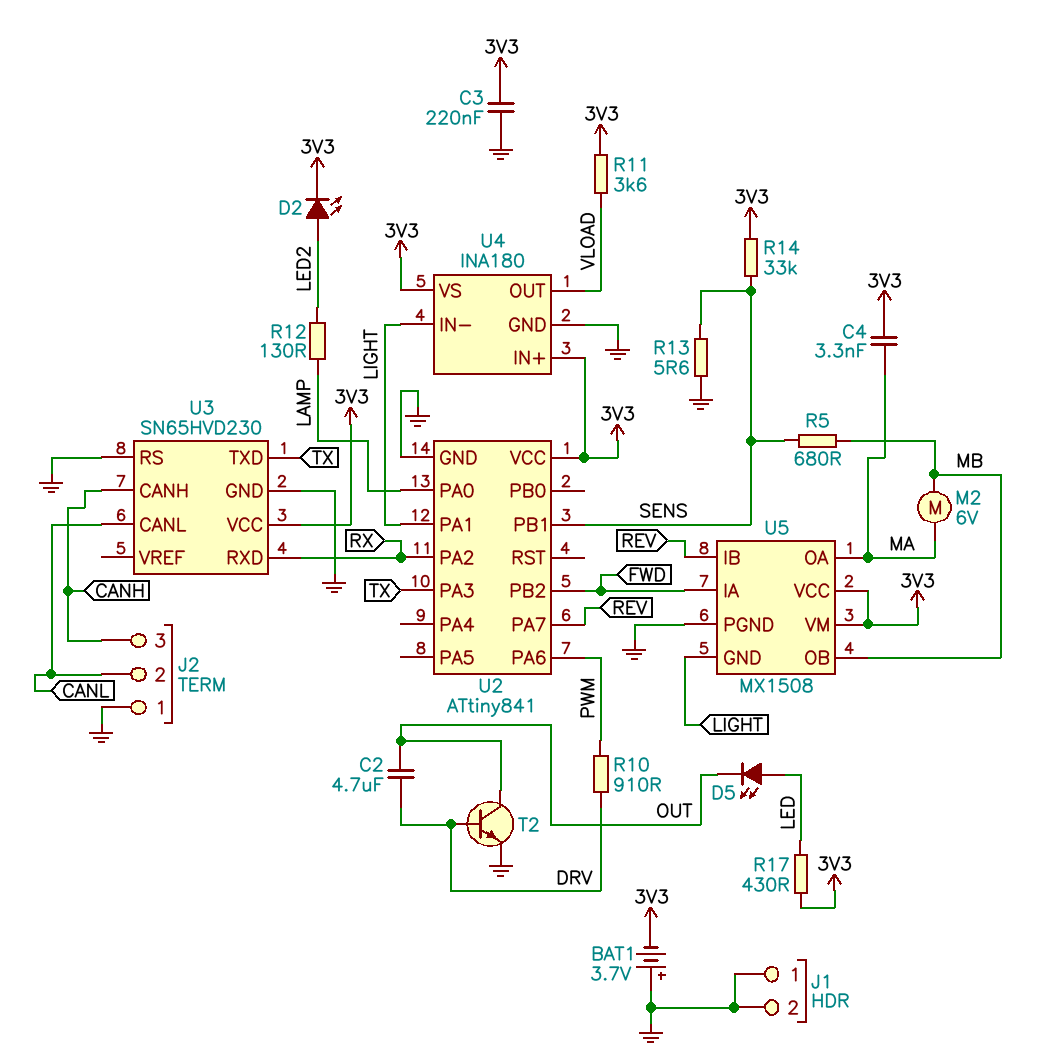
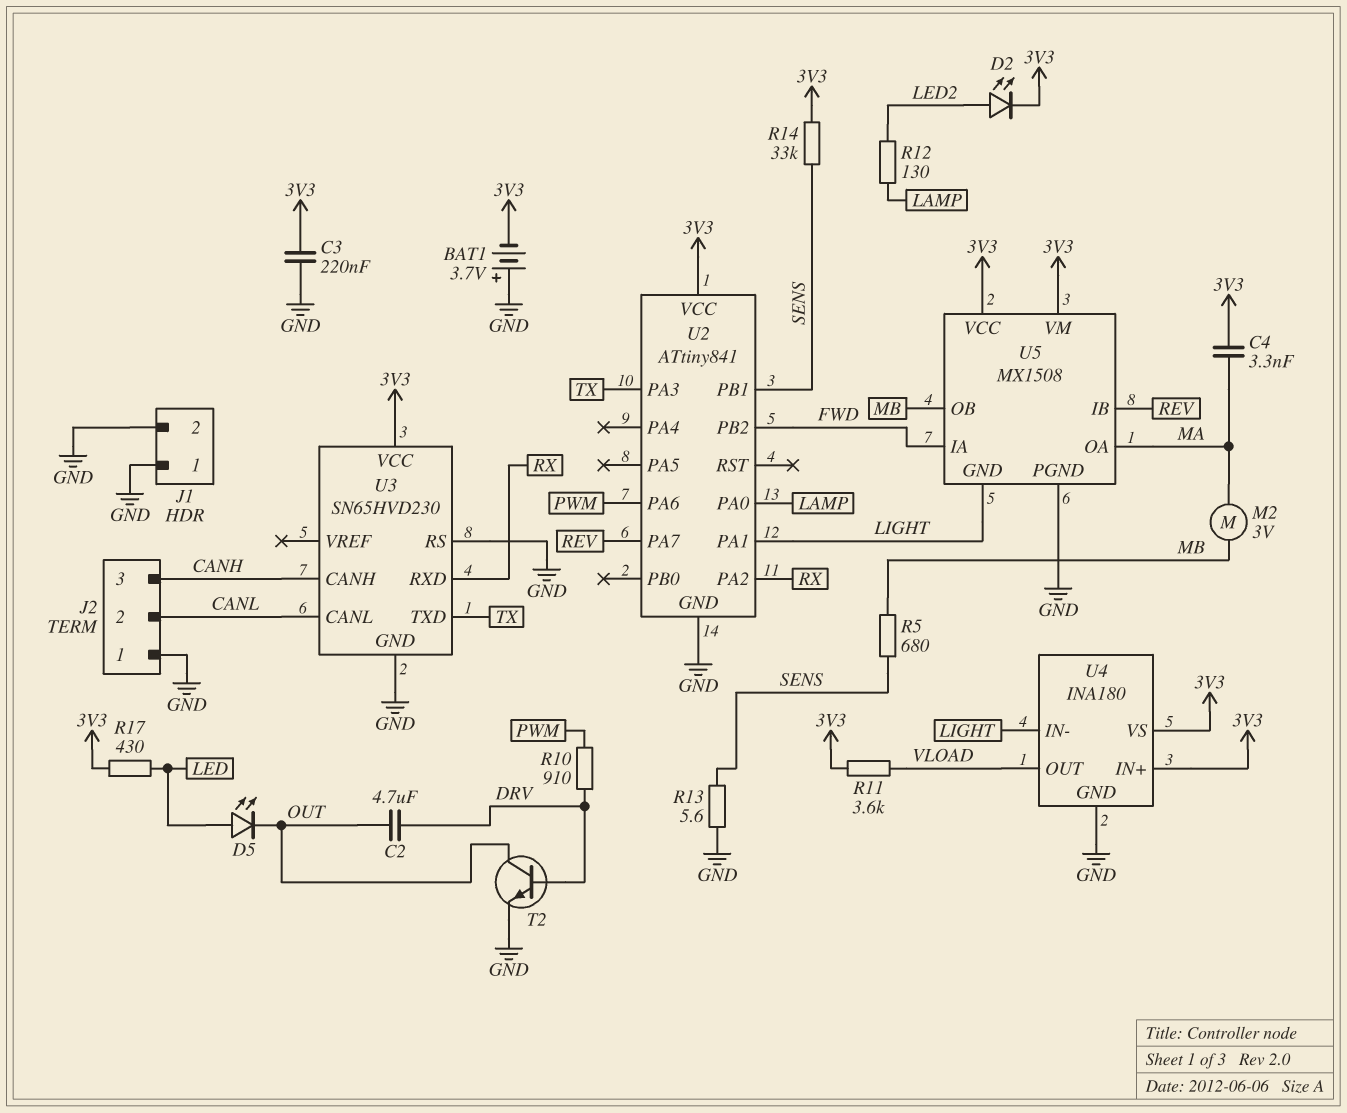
M2: motor 6V (MA, MB) -> motor 3V (MA, MB)

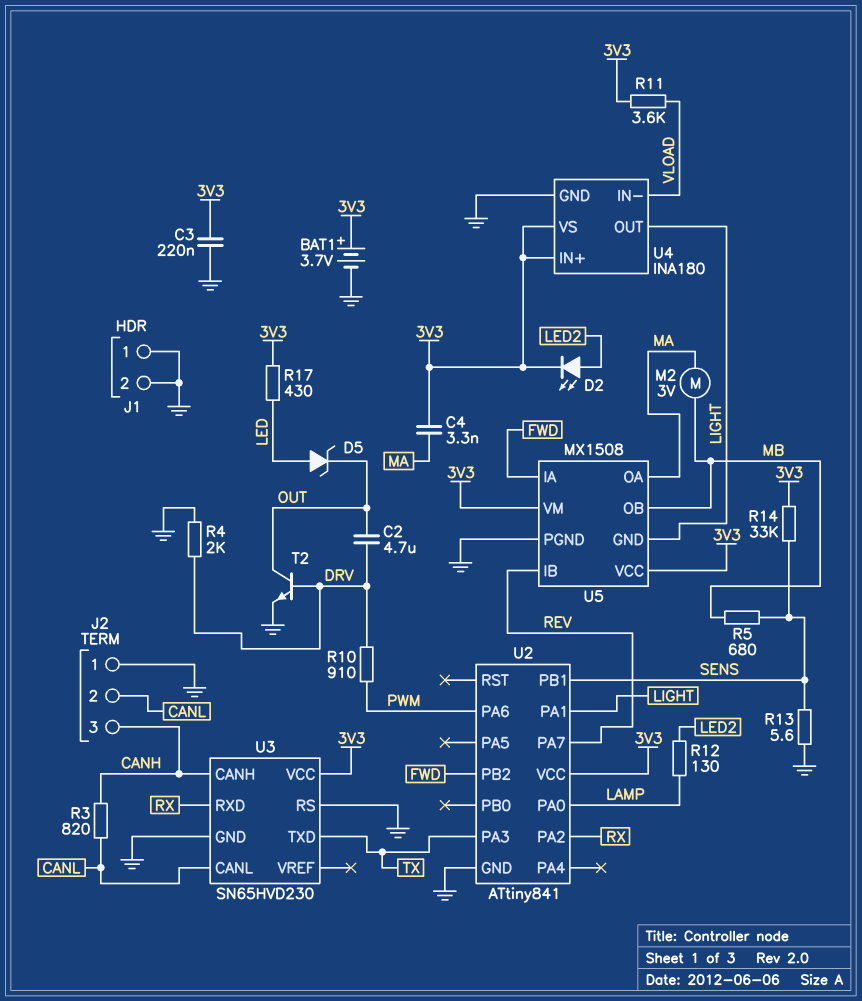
BAT1: 3.7V (plus GND, minus 3V3) -> 3.7V (plus 3V3, minus GND)
D5: LED (A LED, K OUT) -> zener (A LED, K OUT)
R3: none -> 820 (CANH, CANL)
R4: none -> 2k (DRV, GND)
U4 pin IN-: LIGHT -> VLOAD
U4 pin OUT: VLOAD -> LIGHT

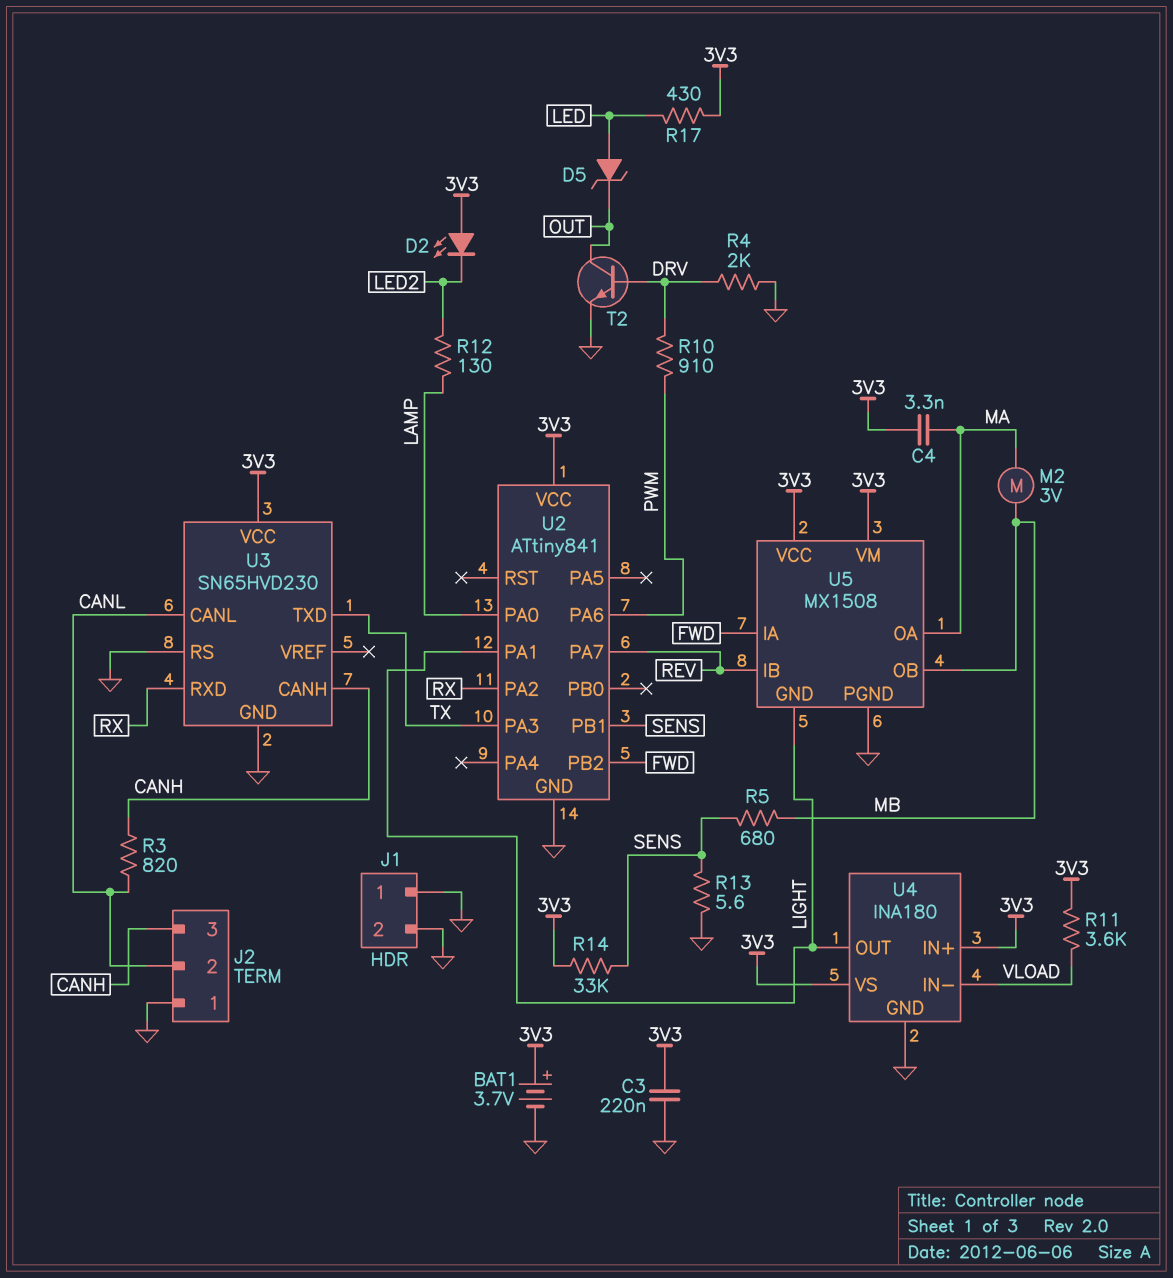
C2: 4.7uF (DRV, OUT) -> none
D2: LED (A LED2, K 3V3) -> LED (A 3V3, K LED2)

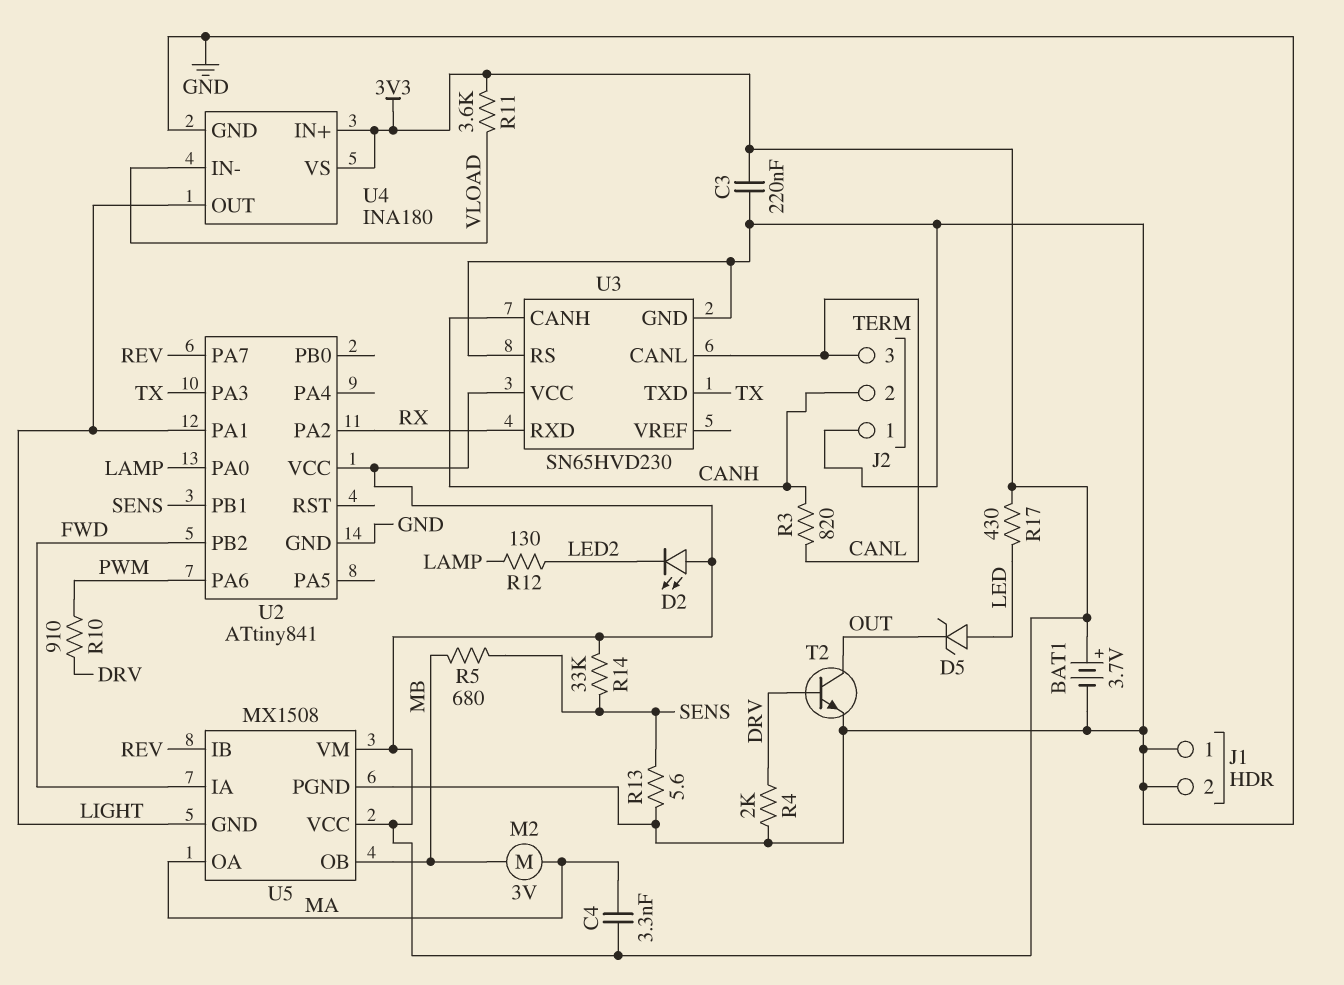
J2 pin 2: CANL -> CANH
J2 pin 3: CANH -> CANL

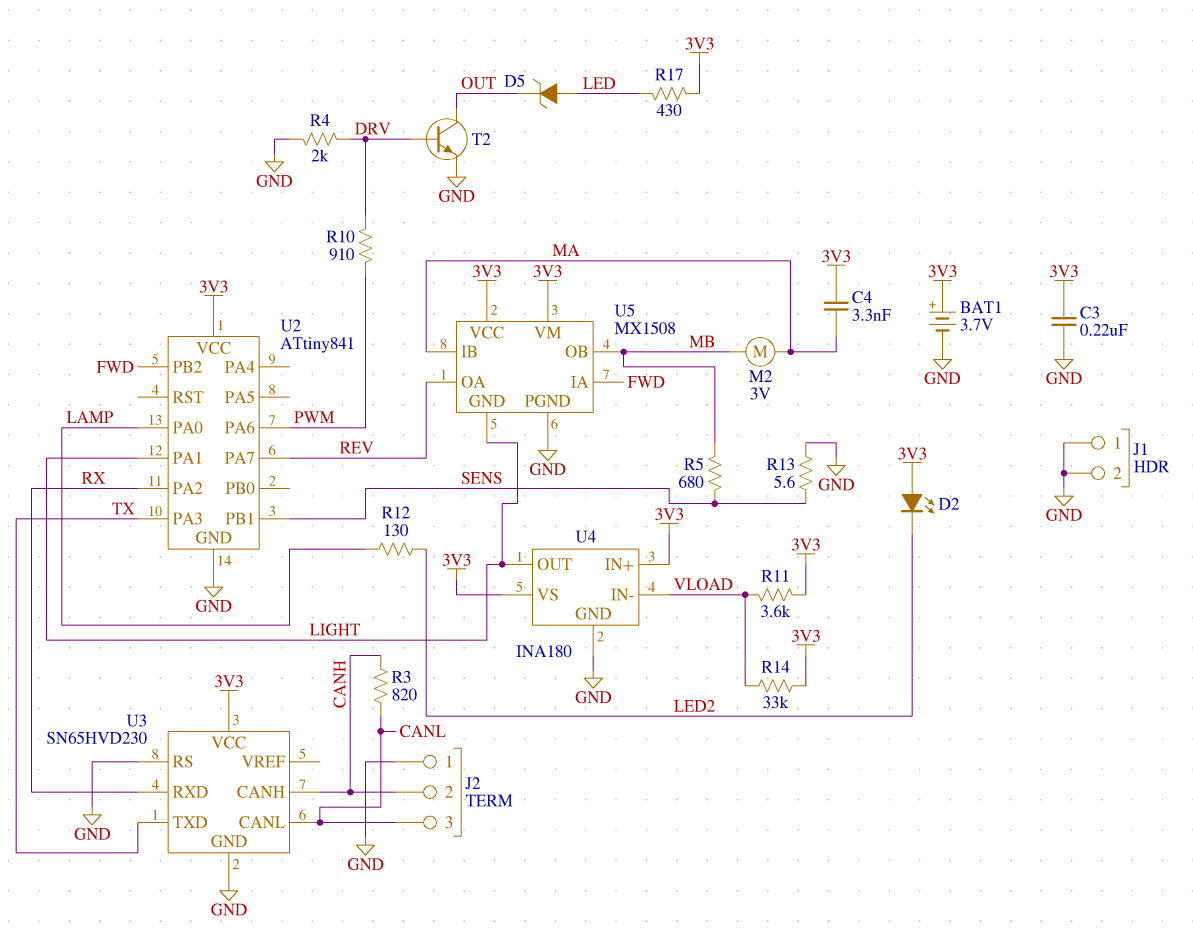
R14: 33k (3V3, SENS) -> 33k (3V3, VLOAD)
U5 pin IB: REV -> MA
U5 pin OA: MA -> REV

